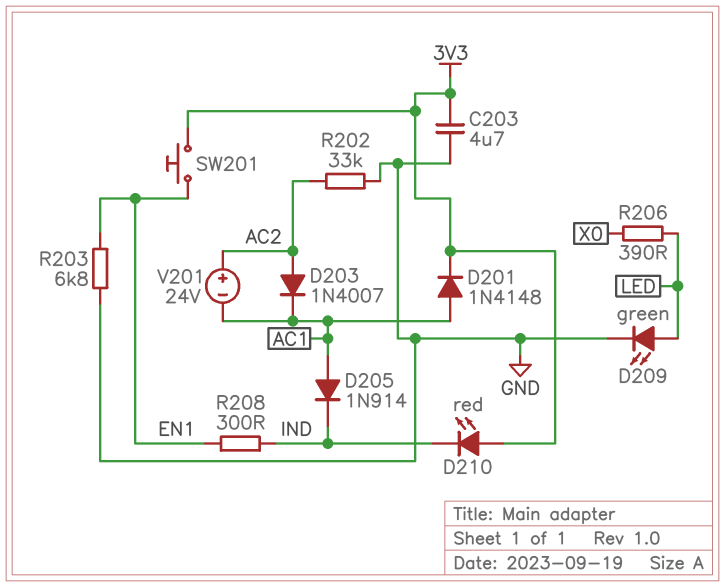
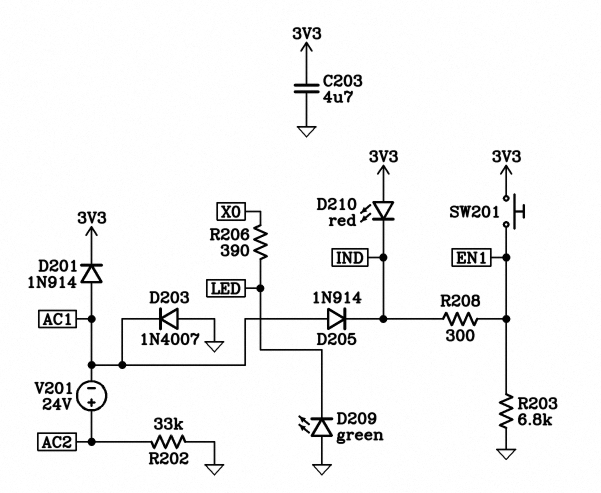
D201: diode 1N4148 (A AC1, K 3V3) -> diode 1N914 (A AC1, K 3V3)
D203: diode 1N4007 (A AC2, K AC1) -> diode 1N4007 (A GND, K AC1)
D209: LED green (A LED, K GND) -> LED green (A GND, K LED)

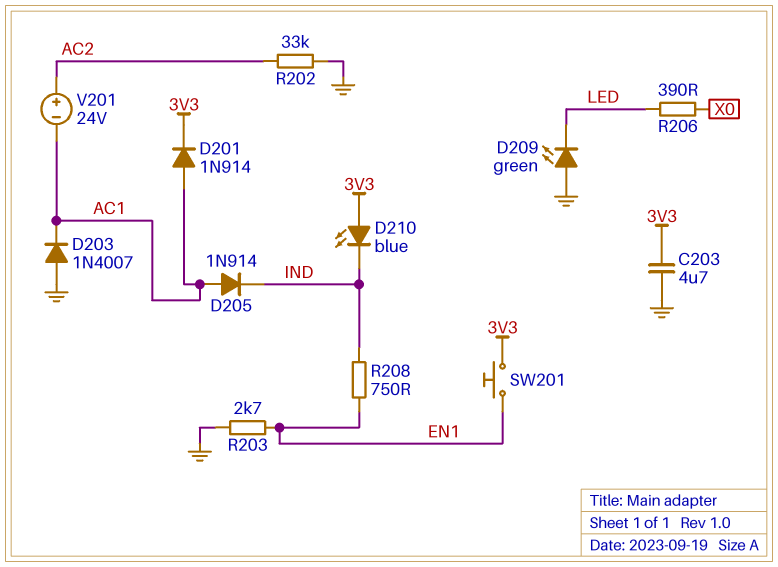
D210: LED red (A 3V3, K IND) -> LED blue (A 3V3, K IND)
R203: 6.8k (EN1, GND) -> 2.7k (EN1, GND)
R208: 300 (EN1, IND) -> 750 (EN1, IND)

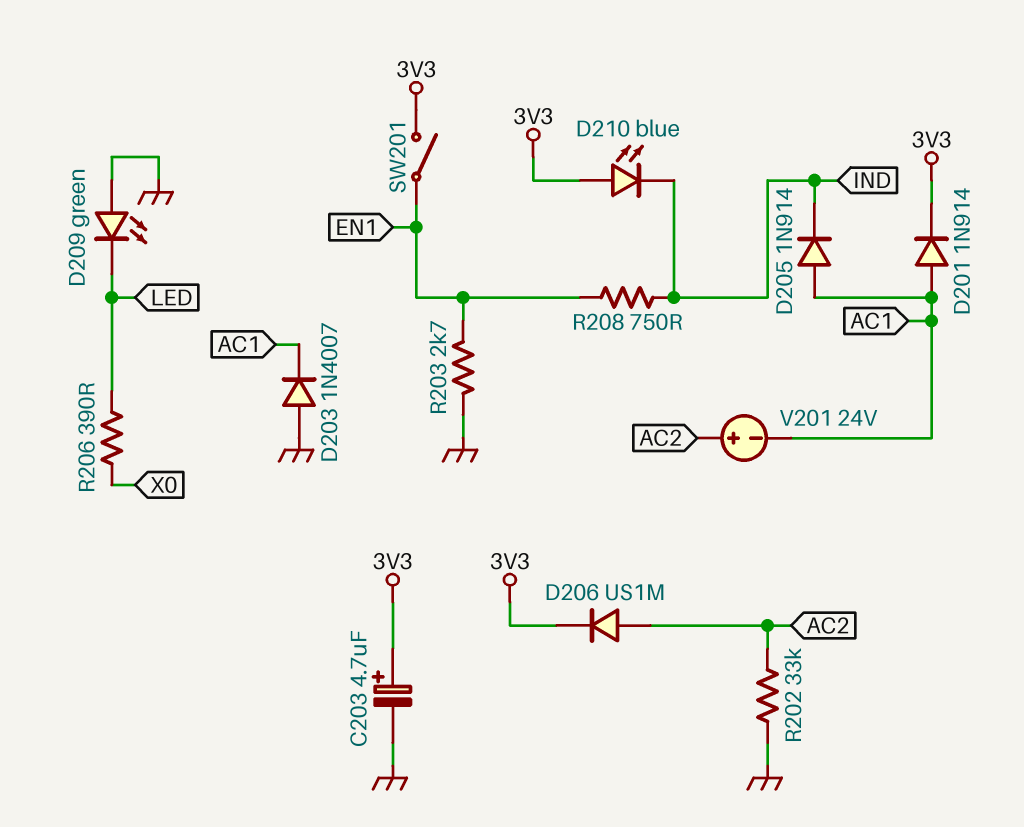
C203: 4.7uF (3V3, GND) -> 4.7uF (plus 3V3, minus GND)
D206: none -> diode US1M (A AC2, K 3V3)
SW201: button (3V3, EN1) -> switch (3V3, EN1)

